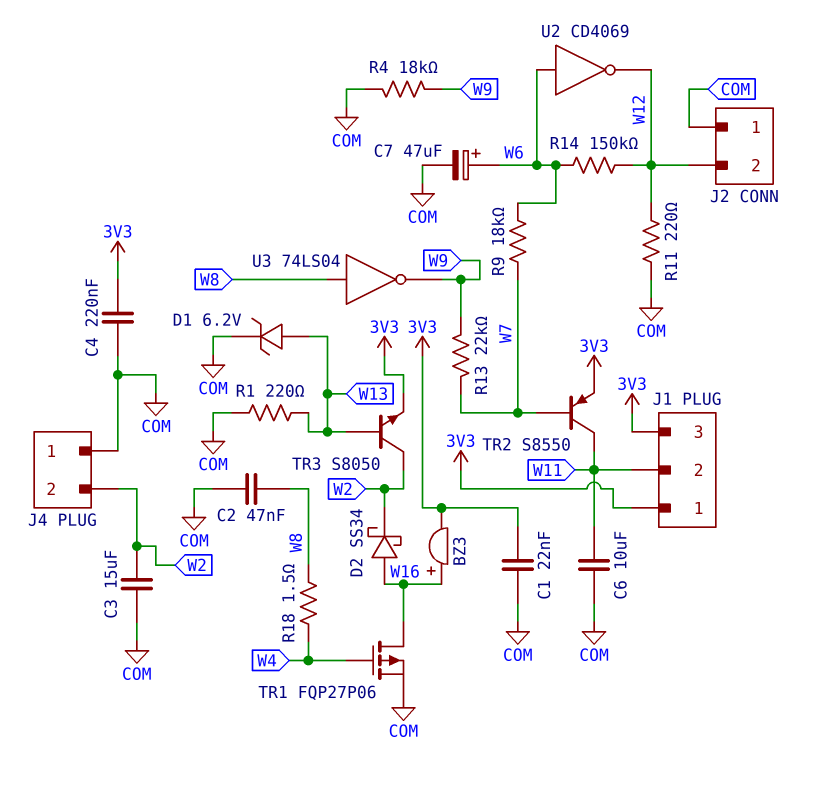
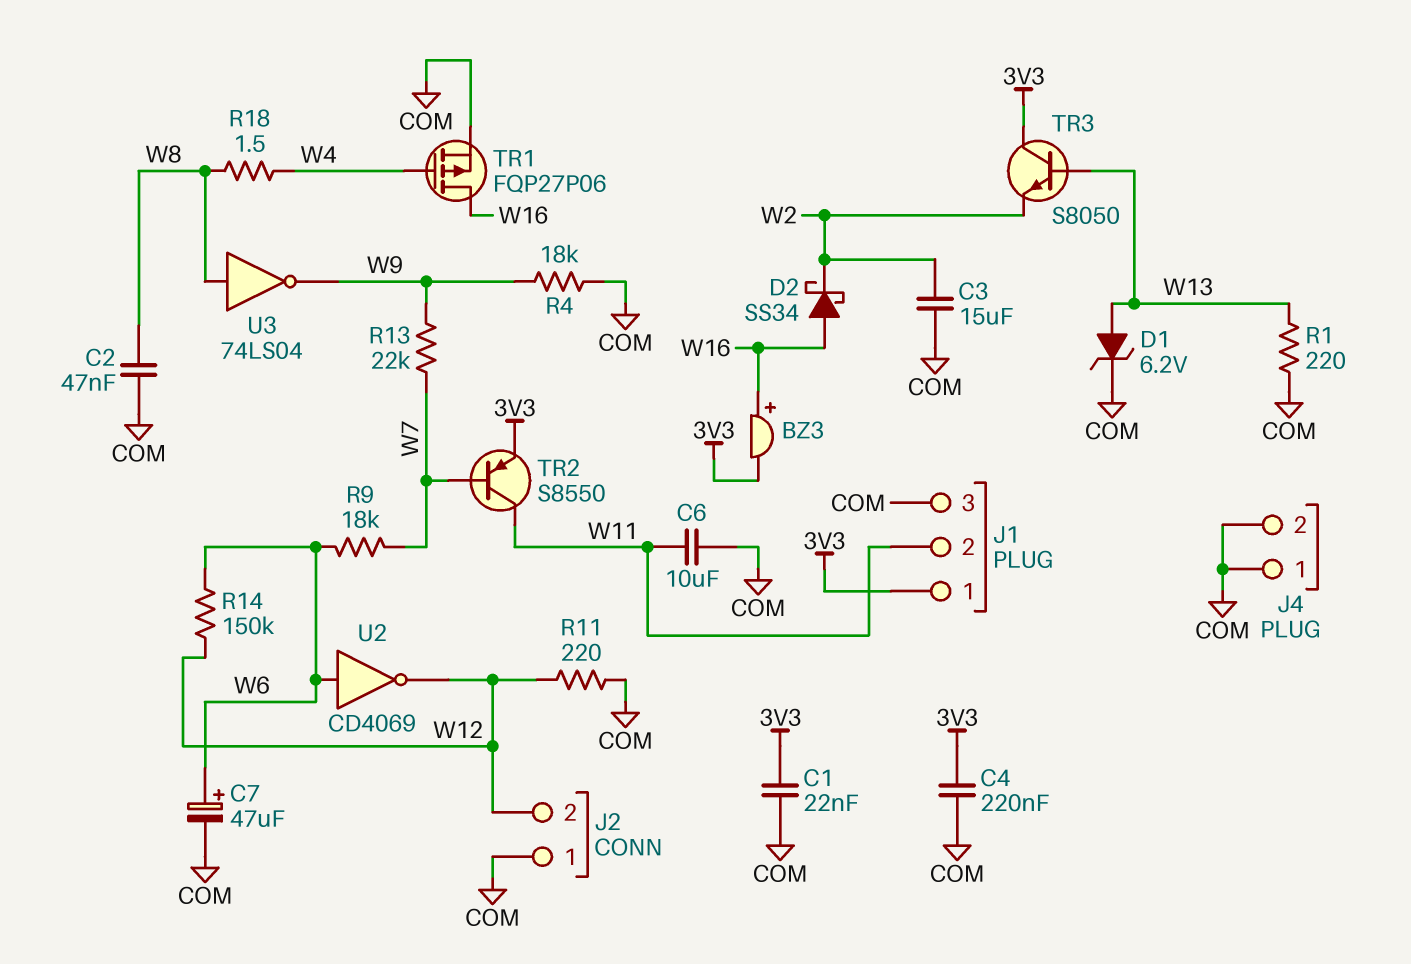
J1 pin 3: 3V3 -> COM
J4 pin 2: W2 -> COM
TR3: NPN S8050 (B W13, C W2, E 3V3) -> NPN S8050 (B W13, C 3V3, E W2)

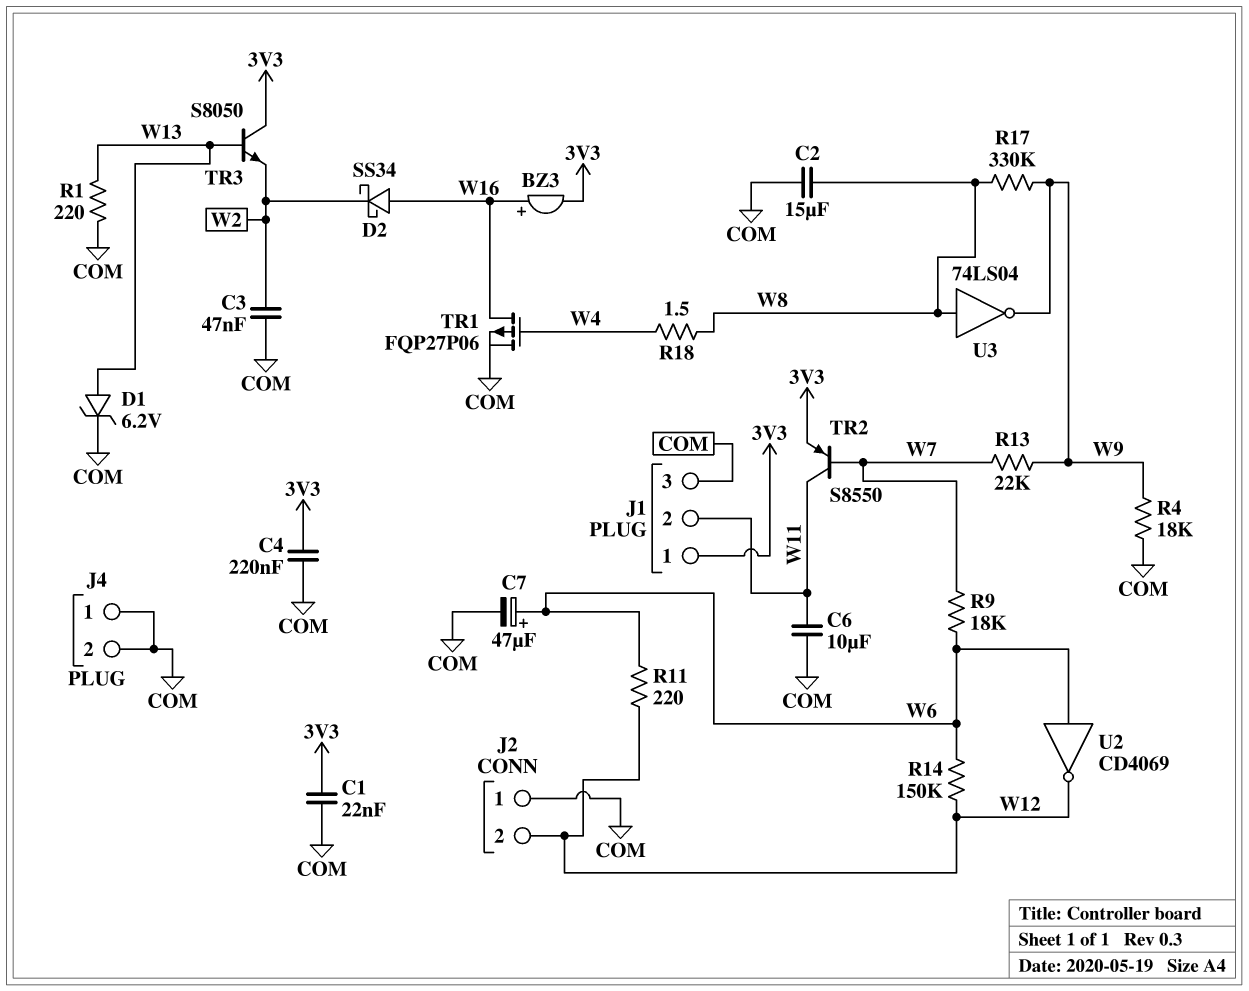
C2: 47nF (COM, W8) -> 15uF (COM, W8)
C3: 15uF (COM, W2) -> 47nF (COM, W2)
R11: 220 (COM, W12) -> 220 (W6, W12)
R17: none -> 330k (W8, W9)

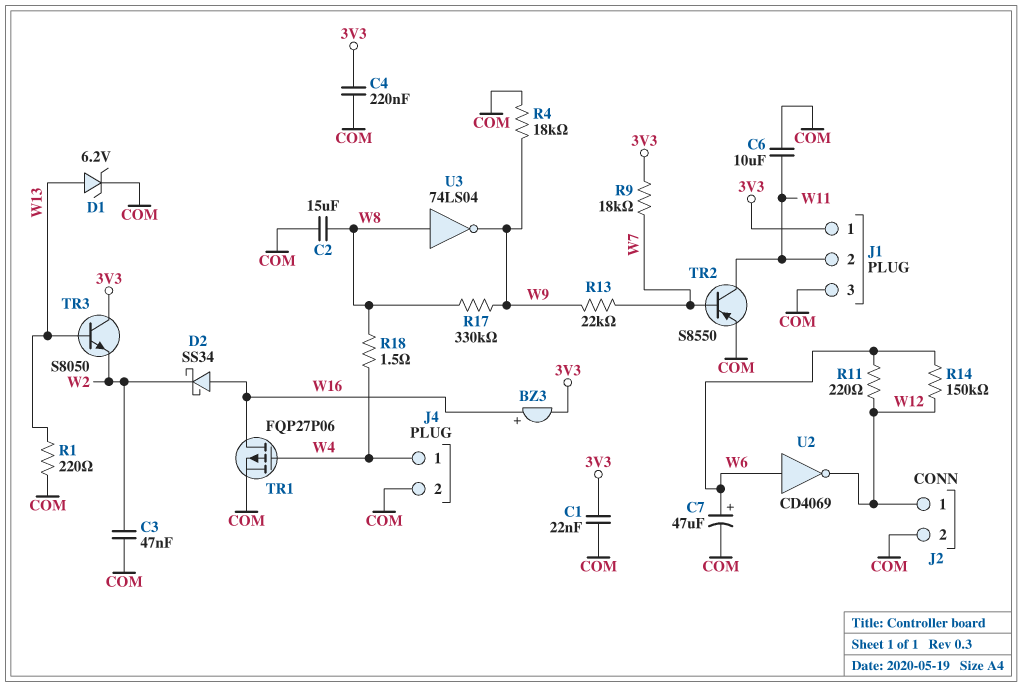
J2 pin 1: COM -> W12
J2 pin 2: W12 -> COM
J4 pin 1: COM -> W4
R9: 18k (W6, W7) -> 18k (3V3, W7)
TR2: PNP S8550 (B W7, C W11, E 3V3) -> PNP S8550 (B W7, C W11, E COM)

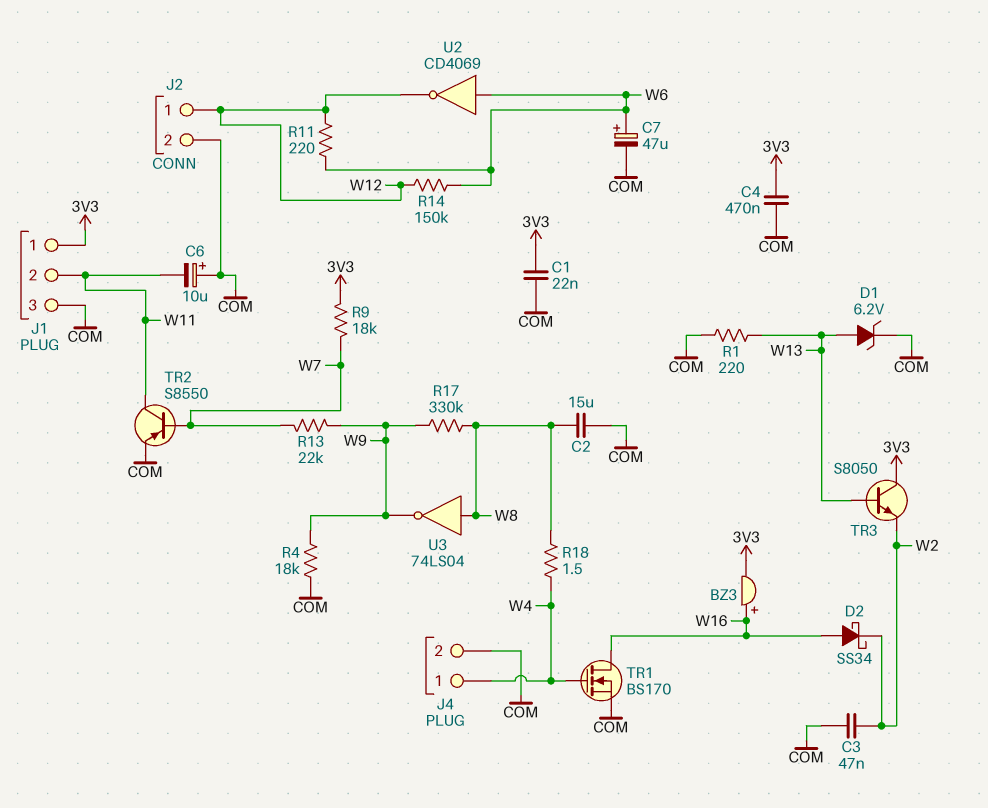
C4: 220nF (3V3, COM) -> 470nF (3V3, COM)
C6: 10uF (COM, W11) -> 10uF (plus COM, minus W11)
TR1: PMOS FQP27P06 (G W4, D W16, S COM) -> NMOS BS170 (G W4, D W16, S COM)

